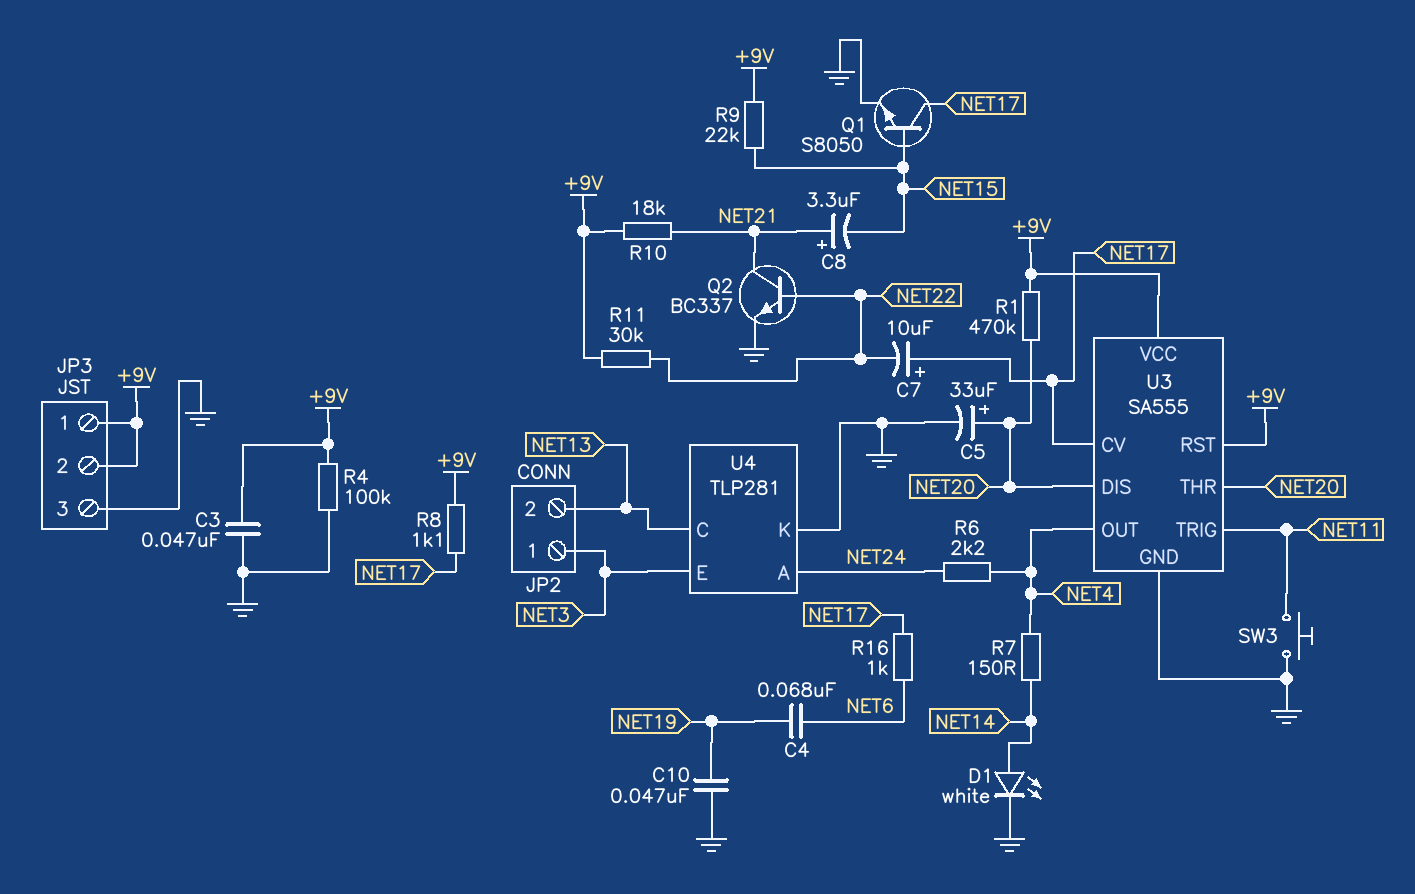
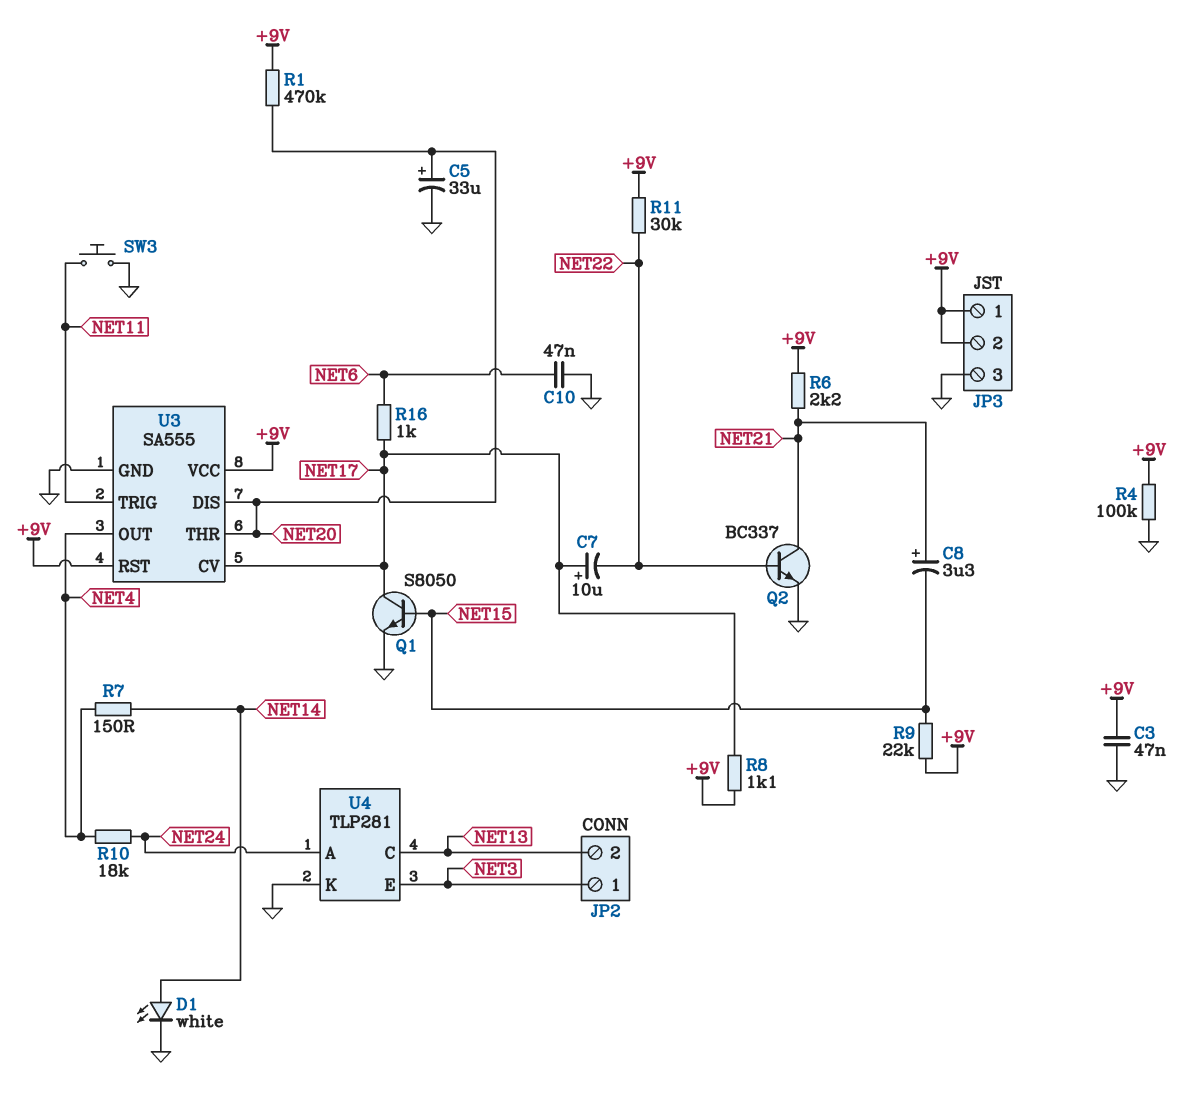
C4: 68nF (NET6, NET19) -> none
C10: 47nF (GND, NET19) -> 47nF (GND, NET6)
R6: 2.2k (NET4, NET24) -> 2.2k (+9V, NET21)
R10: 18k (+9V, NET21) -> 18k (NET4, NET24)

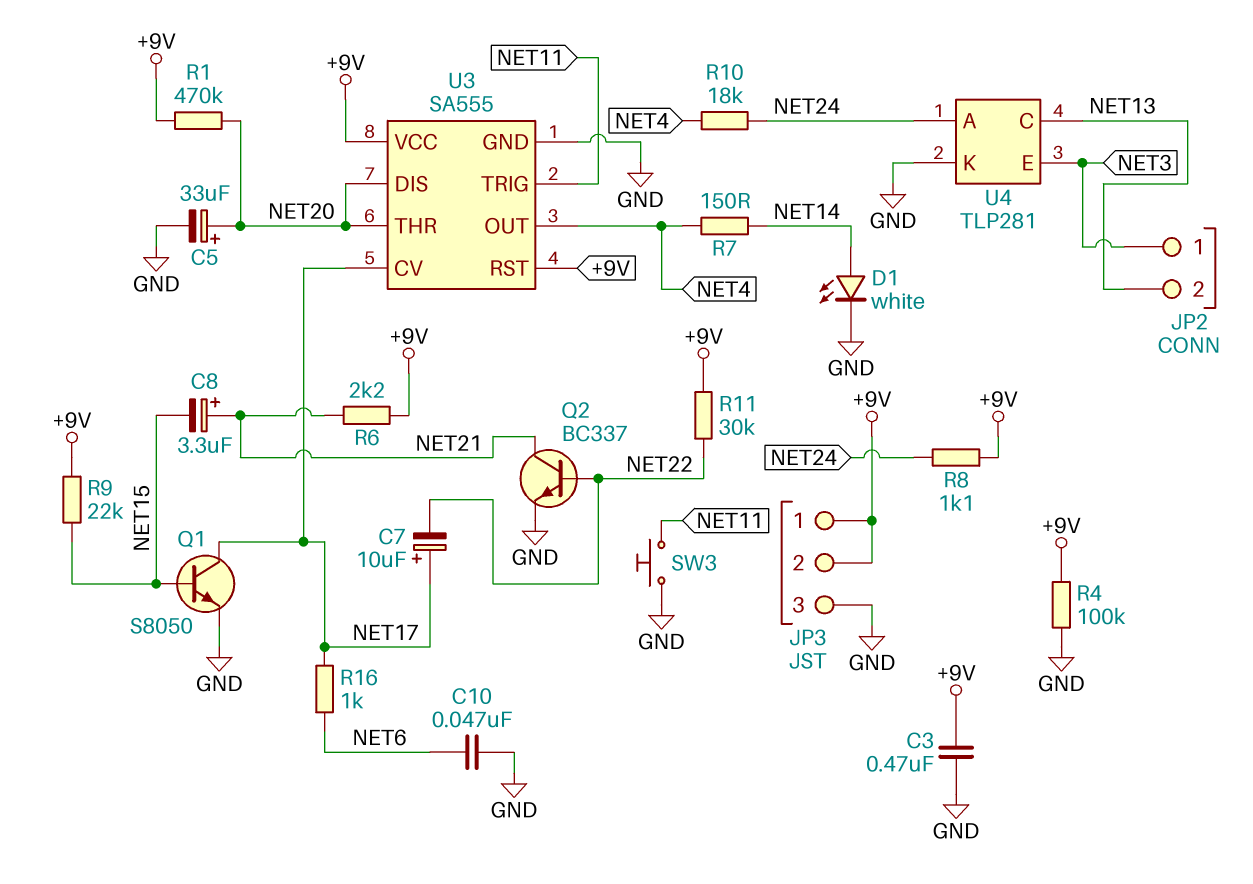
C3: 47nF (+9V, GND) -> 470nF (+9V, GND)
R8: 1.1k (+9V, NET17) -> 1.1k (+9V, NET24)

